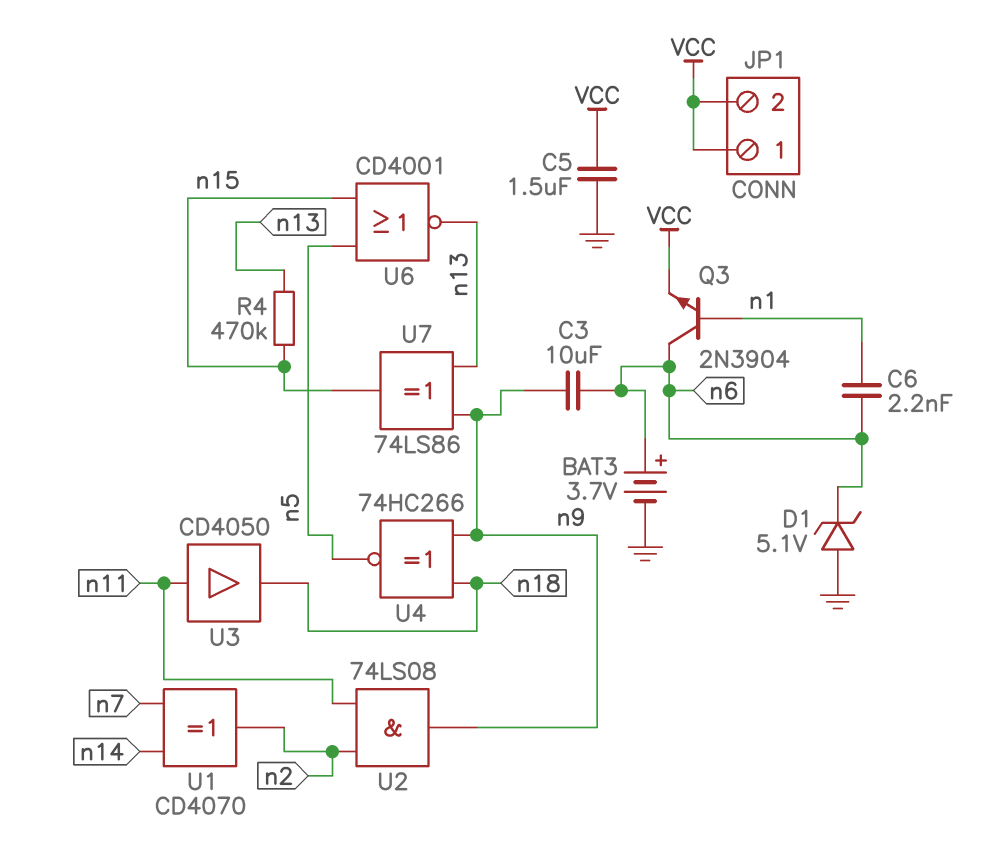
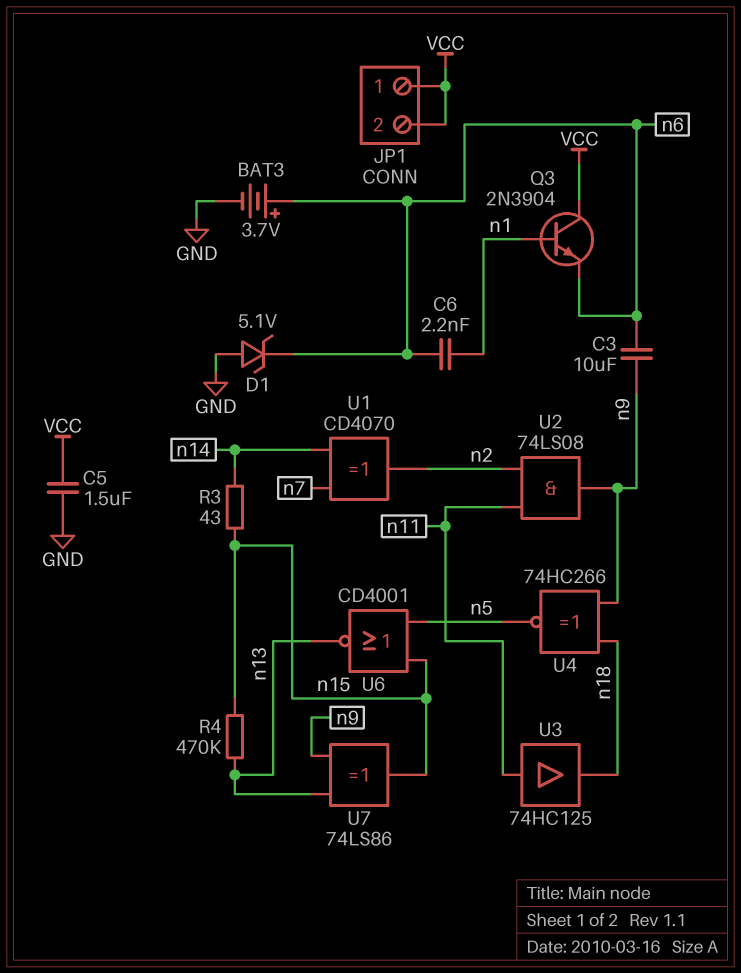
Q3: NPN 2N3904 (B n1, C n6, E VCC) -> NPN 2N3904 (B n1, C VCC, E n6)
R3: none -> 43 (n14, n15)
U3: buffer CD4050 (in n11, out n18) -> buffer 74HC125 (in n11, out n18)

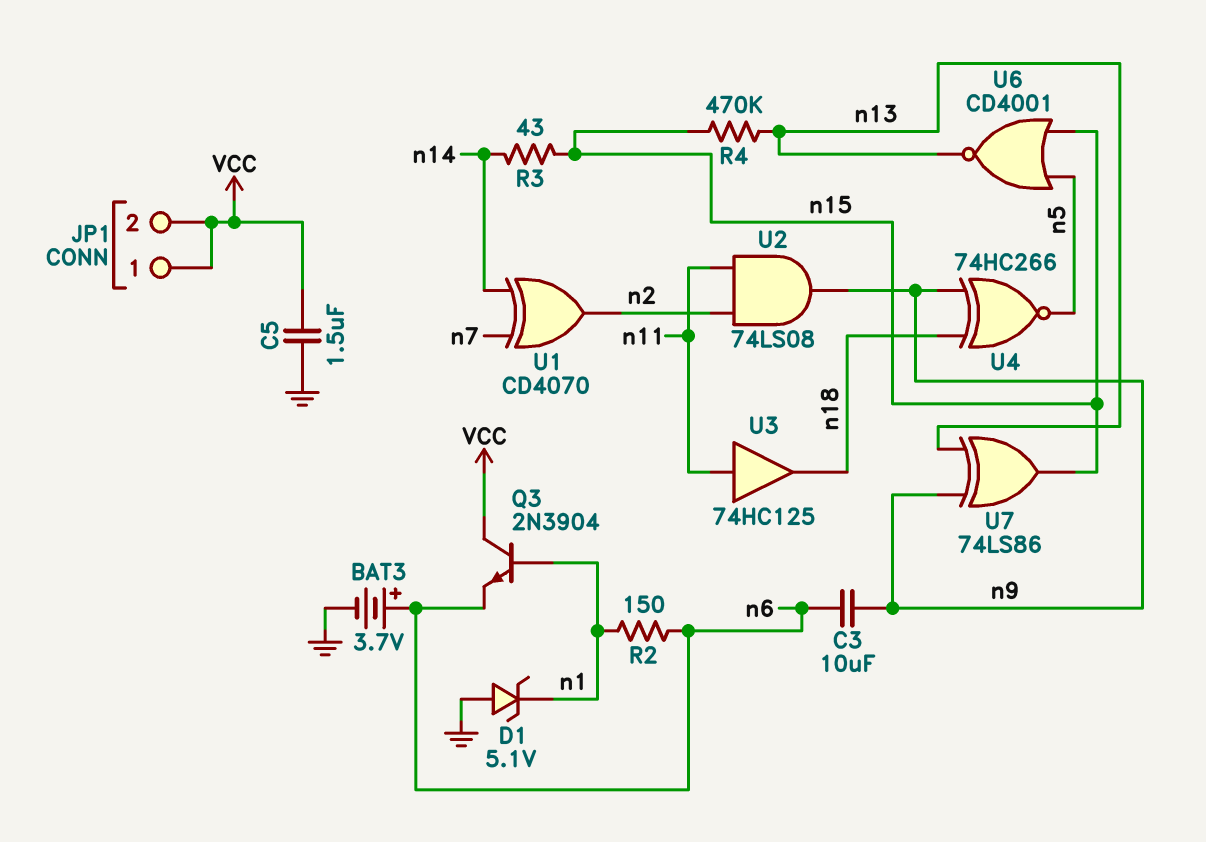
C6: 2.2nF (n1, n6) -> none
D1: zener 5.1V (A GND, K n6) -> zener 5.1V (A GND, K n1)
R2: none -> 150 (n1, n6)

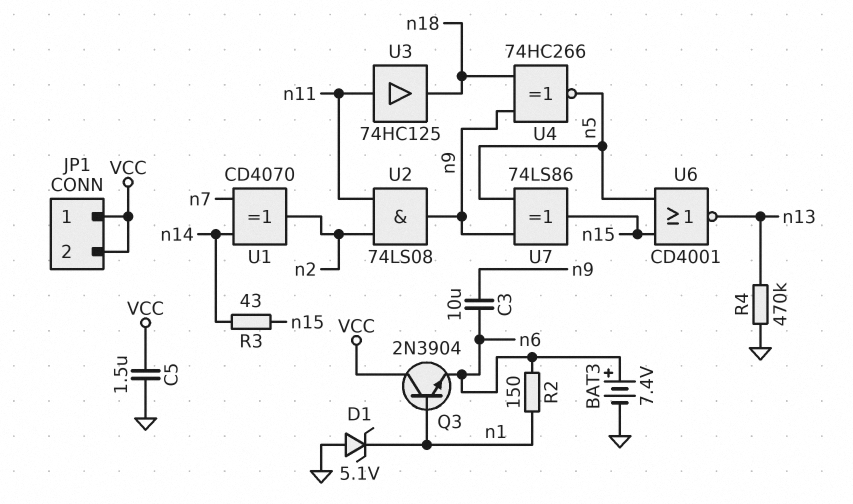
BAT3: 3.7V (plus n6, minus GND) -> 7.4V (plus n6, minus GND)
R4: 470k (n13, n15) -> 470k (GND, n13)
U7: XOR 74LS86 (in n9, in n13, out n15) -> XOR 74LS86 (in n5, in n9, out n15)

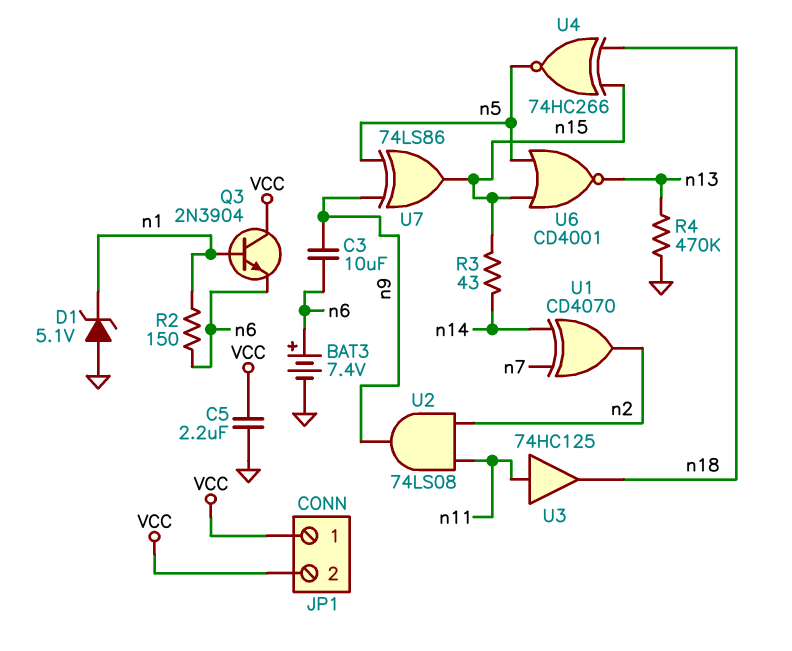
C5: 1.5uF (GND, VCC) -> 2.2uF (GND, VCC)
U4: XNOR 74HC266 (in n9, in n18, out n5) -> XNOR 74HC266 (in n15, in n18, out n5)

